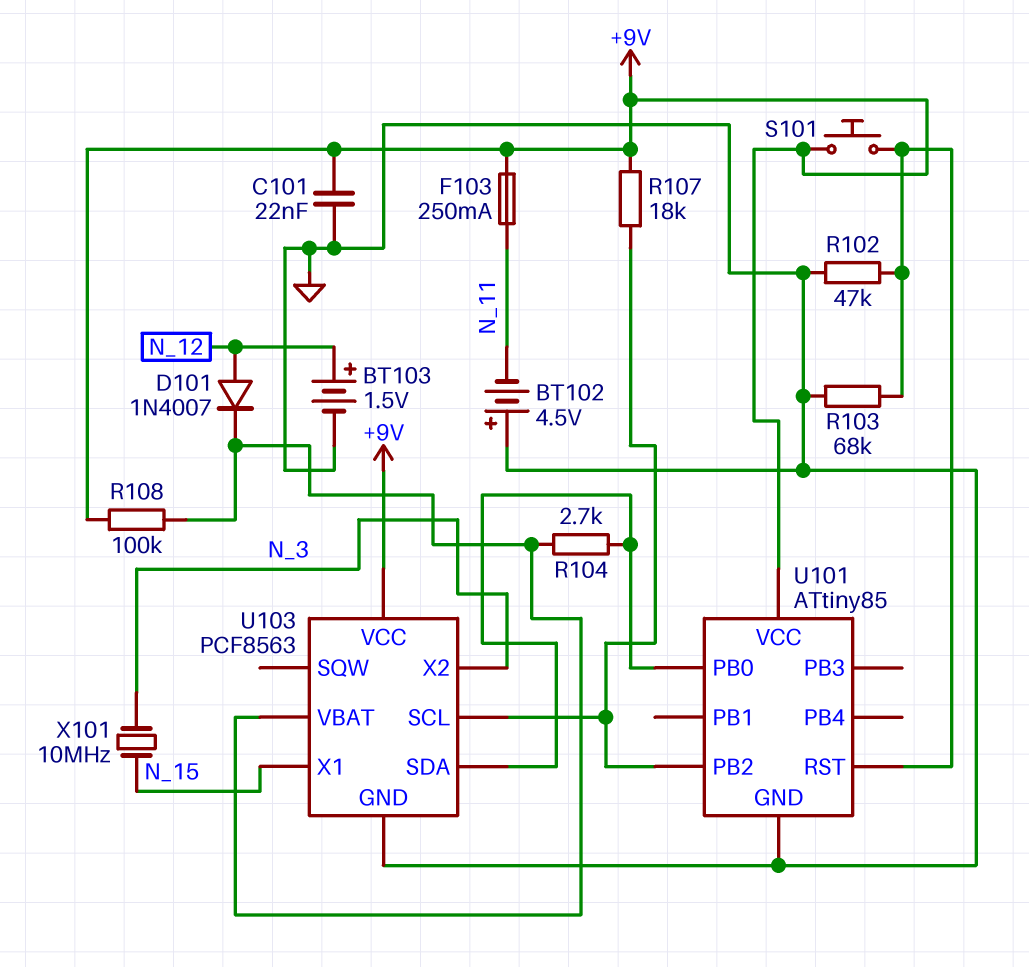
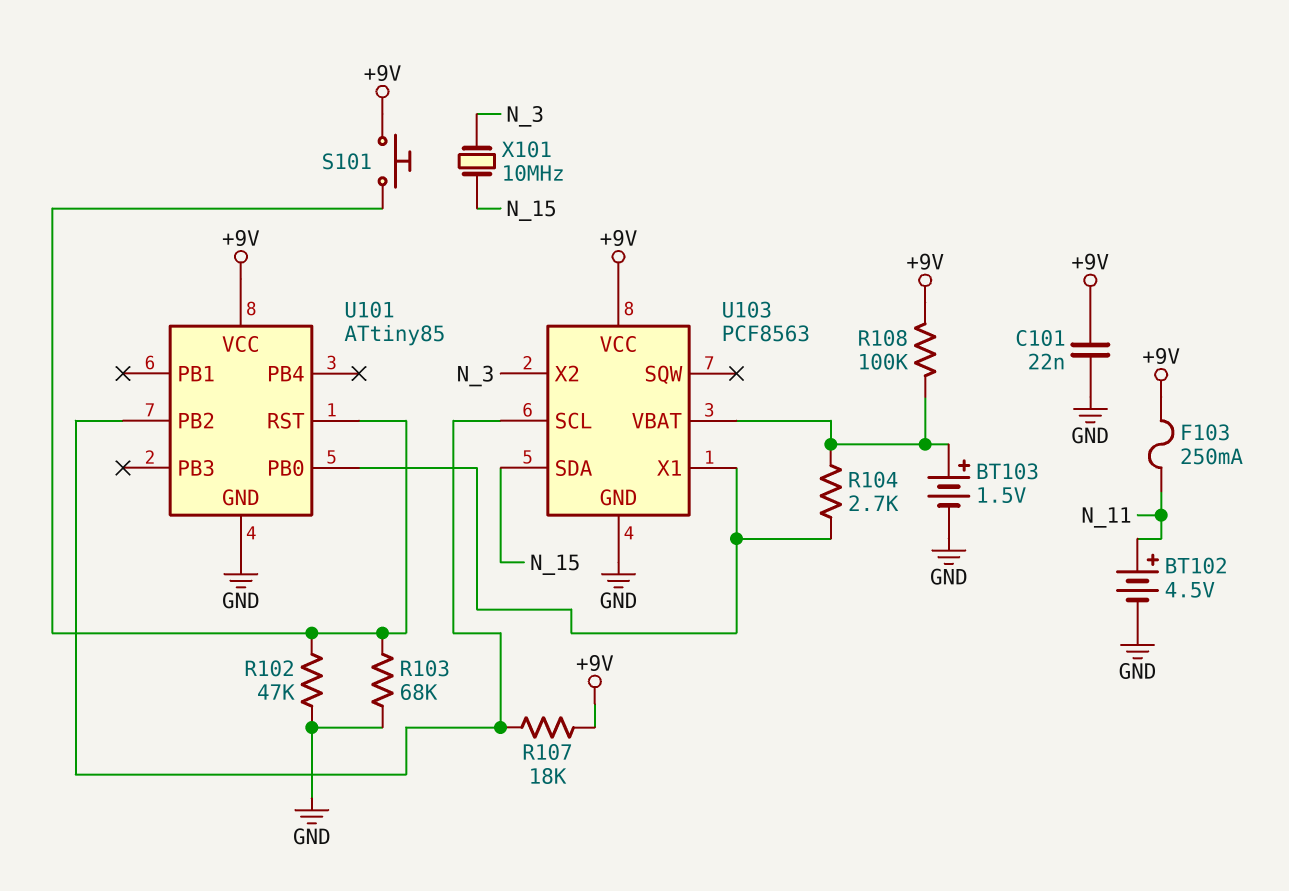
BT102: 4.5V (plus GND, minus N_11) -> 4.5V (plus N_11, minus GND)
BT103: 1.5V (plus N_12, minus GND) -> 1.5V (plus U103/VBAT, minus GND)
D101: diode 1N4007 (A N_12, K U103/VBAT) -> none
U103 pin SDA: U101/PB0 -> N_15
U103 pin X1: N_15 -> U101/PB0

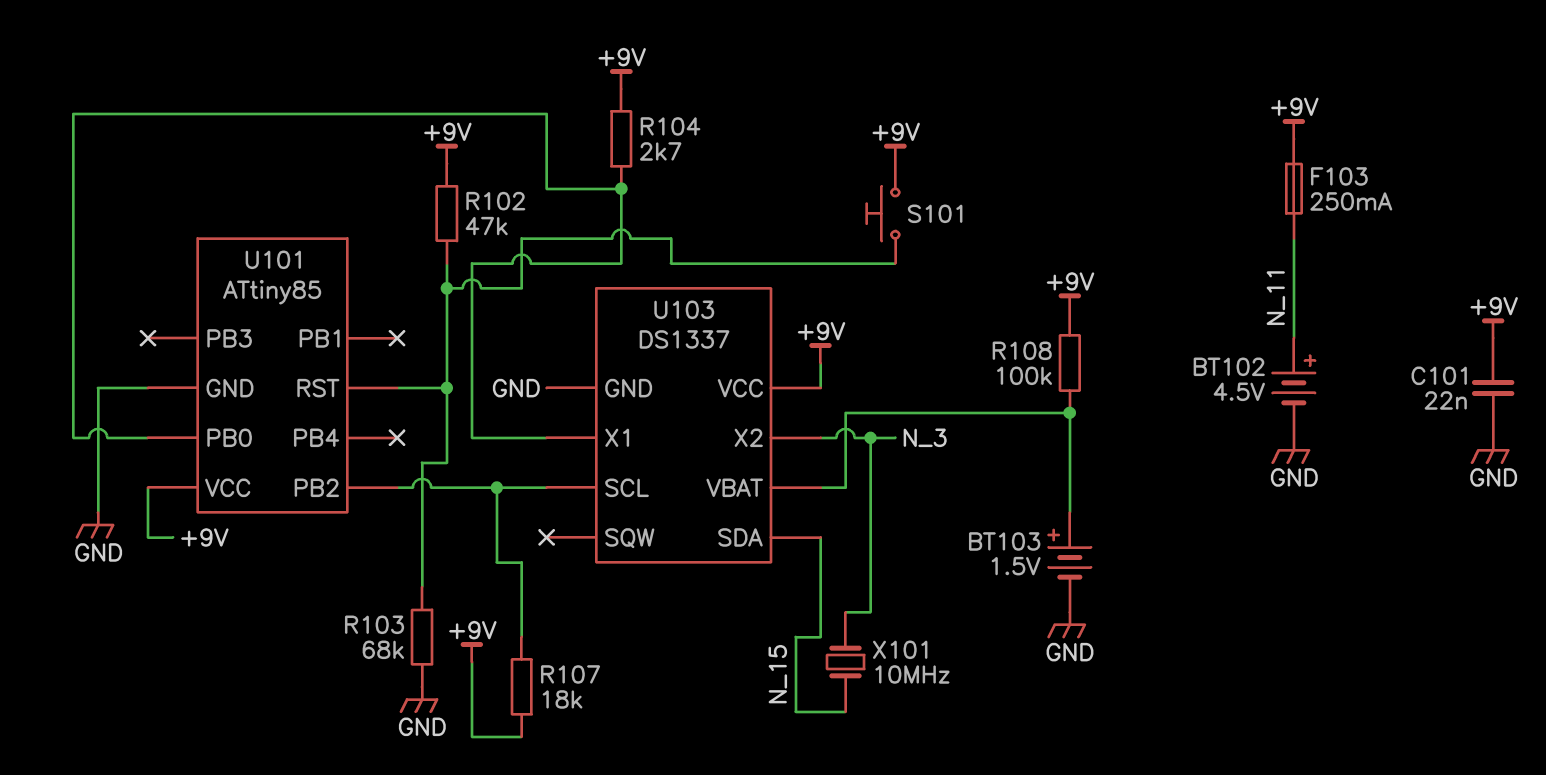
R102: 47k (GND, U101/RST) -> 47k (+9V, U101/RST)
R104: 2.7k (U101/PB0, U103/VBAT) -> 2.7k (+9V, U101/PB0)
U103: PCF8563 -> DS1337

